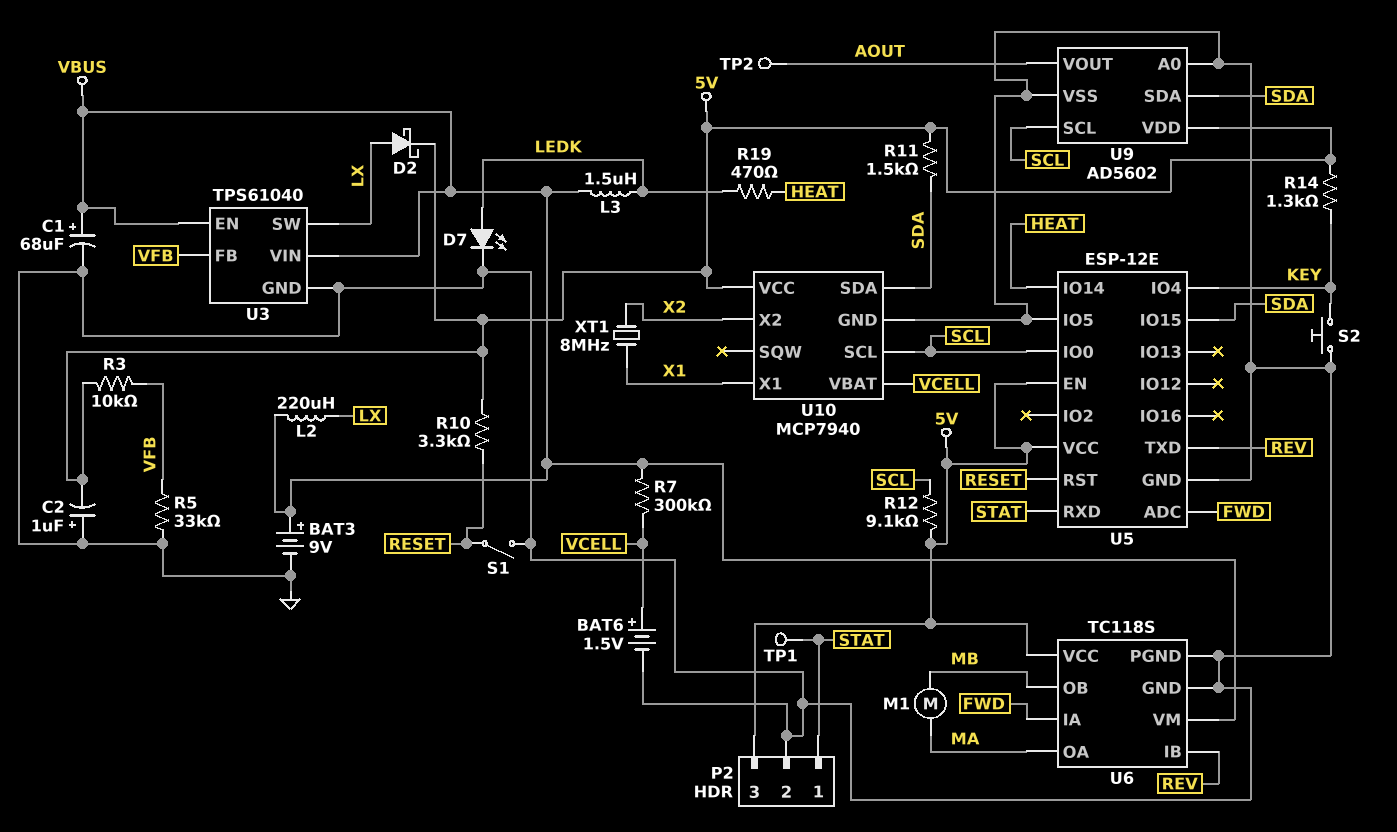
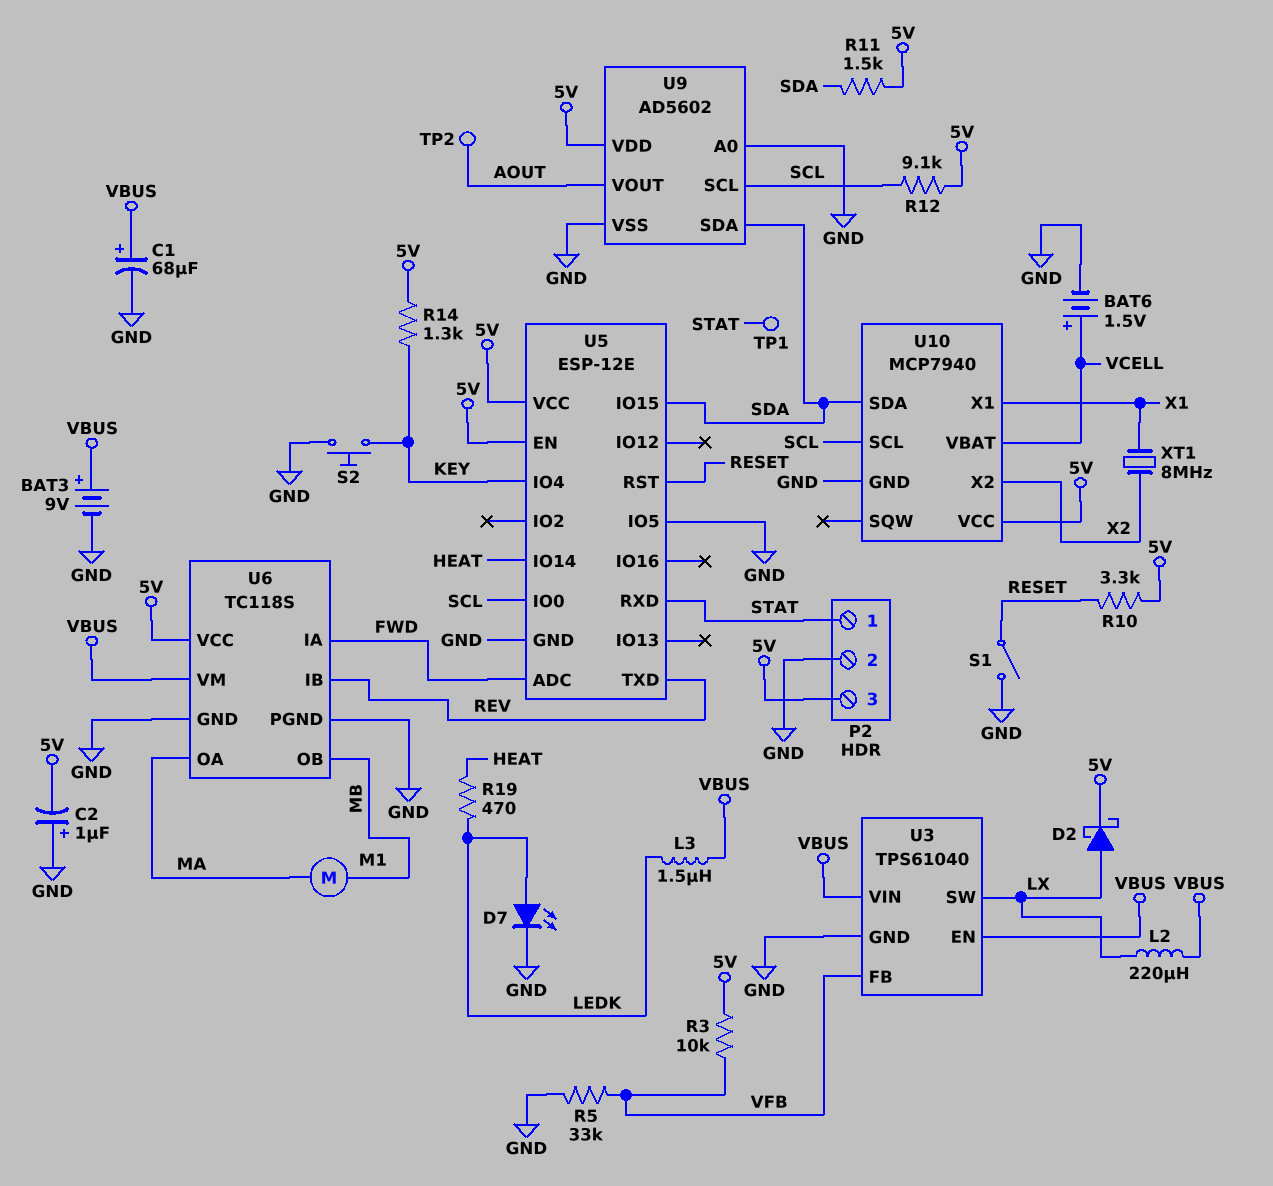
R7: 300k (VBUS, VCELL) -> none

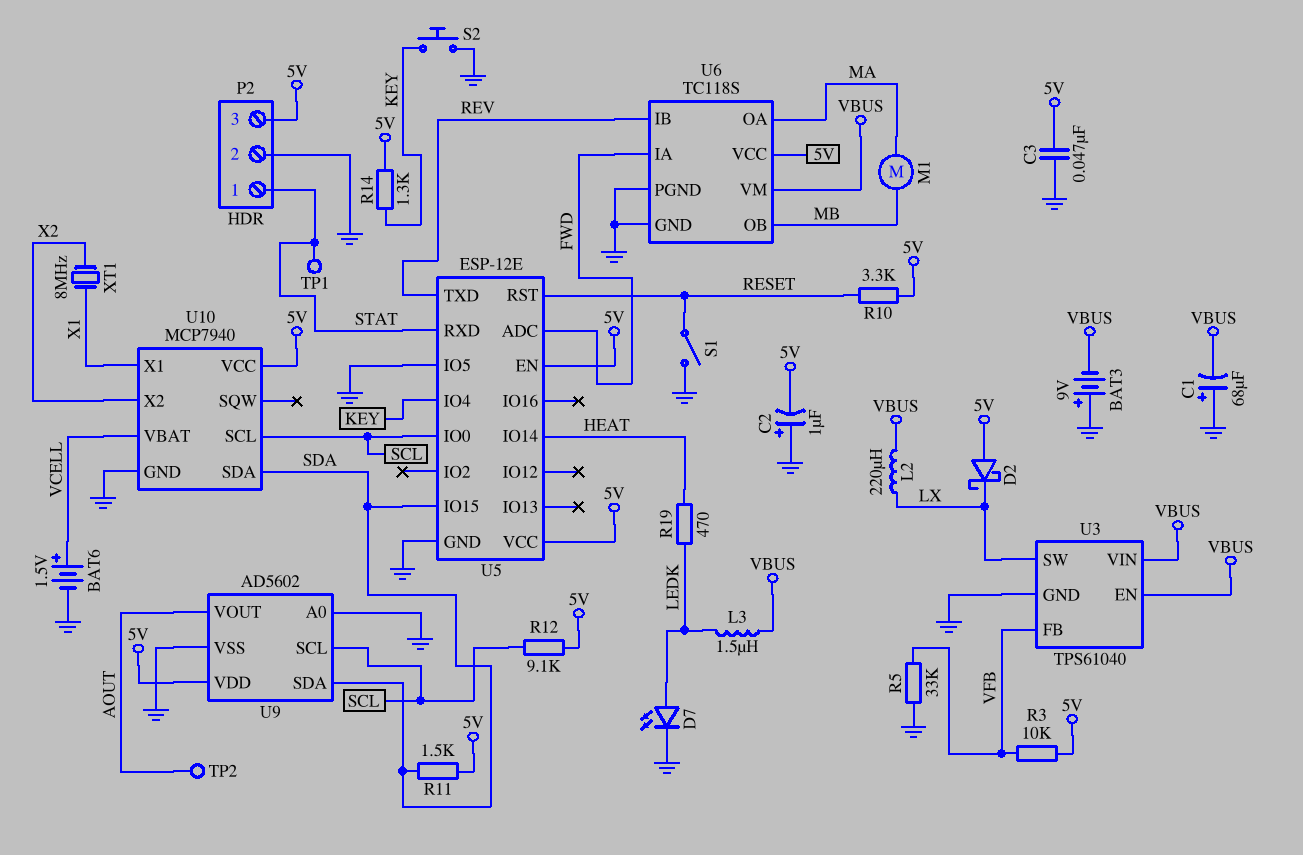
BAT3: 9V (plus VBUS, minus GND) -> 9V (plus GND, minus VBUS)
C1: 68uF (plus VBUS, minus GND) -> 68uF (plus GND, minus VBUS)
C3: none -> 47nF (5V, GND)
D2: schottky (A LX, K 5V) -> schottky (A 5V, K LX)

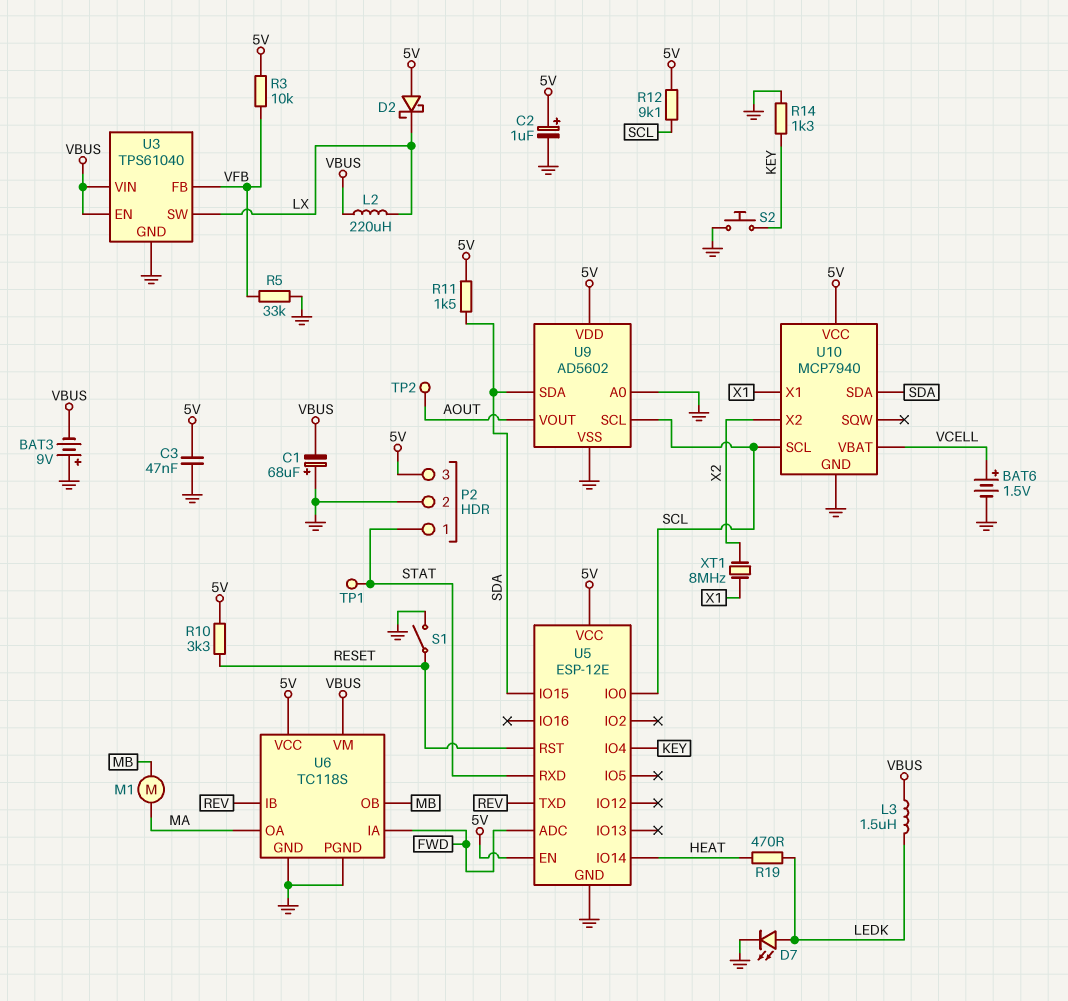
C2: 1uF (plus GND, minus 5V) -> 1uF (plus 5V, minus GND)
R14: 1.3k (5V, KEY) -> 1.3k (GND, KEY)
U5 pin IO5: GND -> none

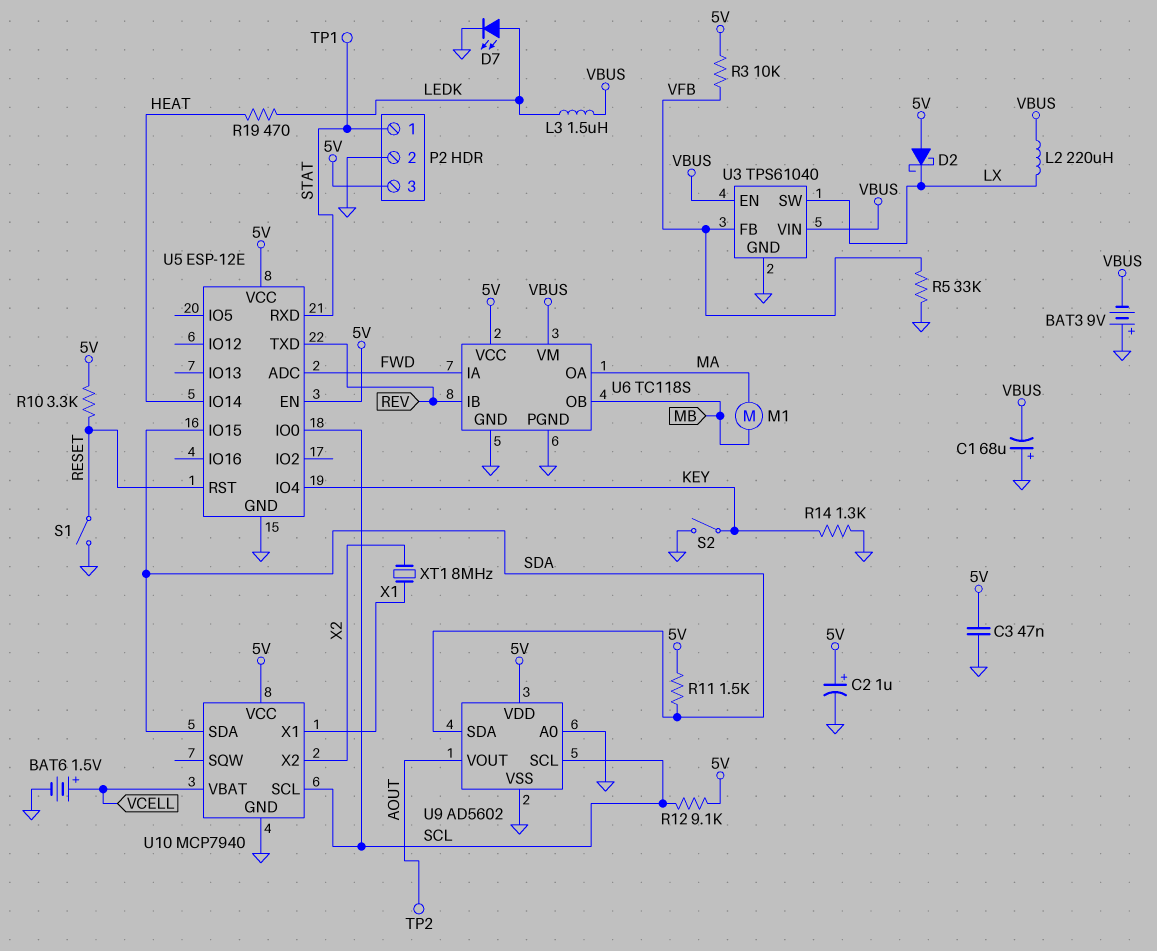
S2: button (GND, KEY) -> switch (GND, KEY)

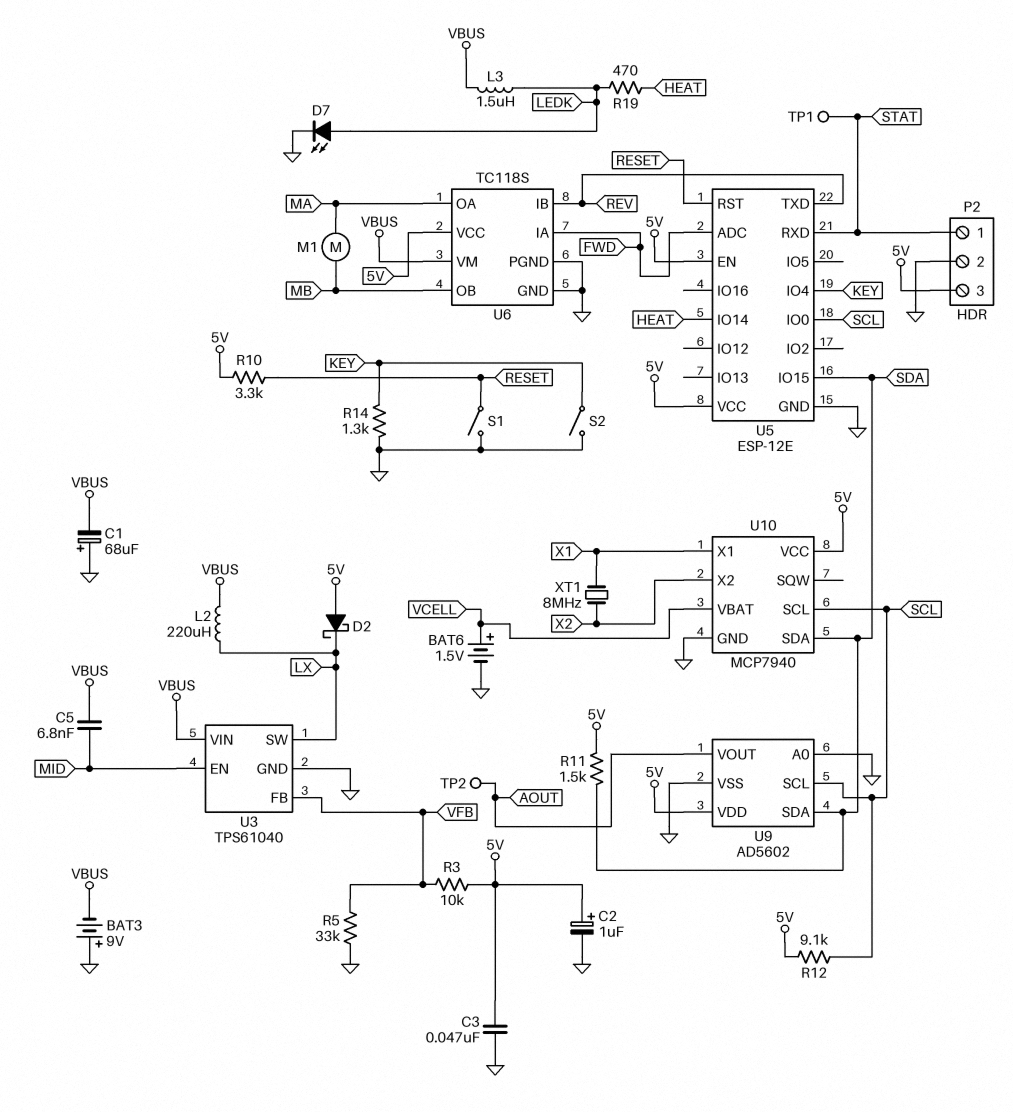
C5: none -> 6.8nF (MID, VBUS)
U3 pin EN: VBUS -> MID

